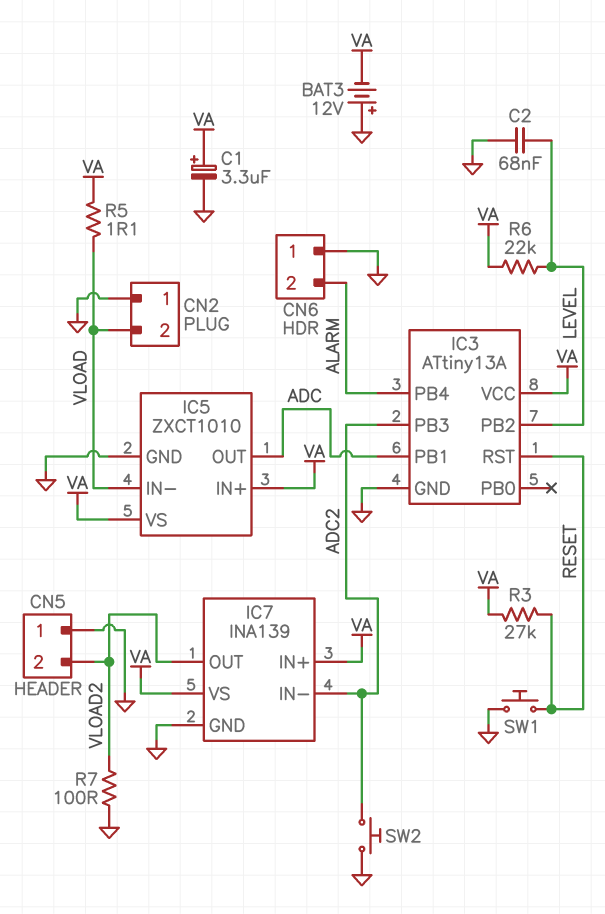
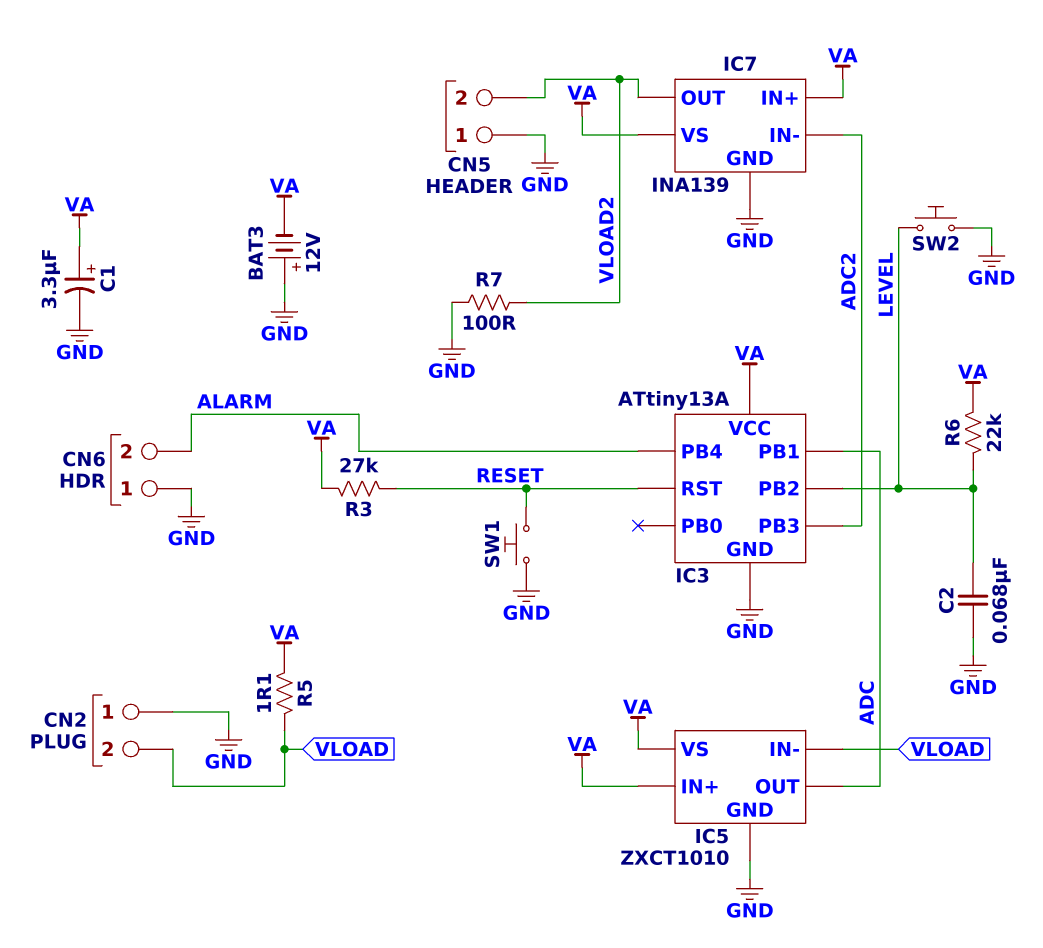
SW2: button (ADC2, GND) -> button (GND, LEVEL)

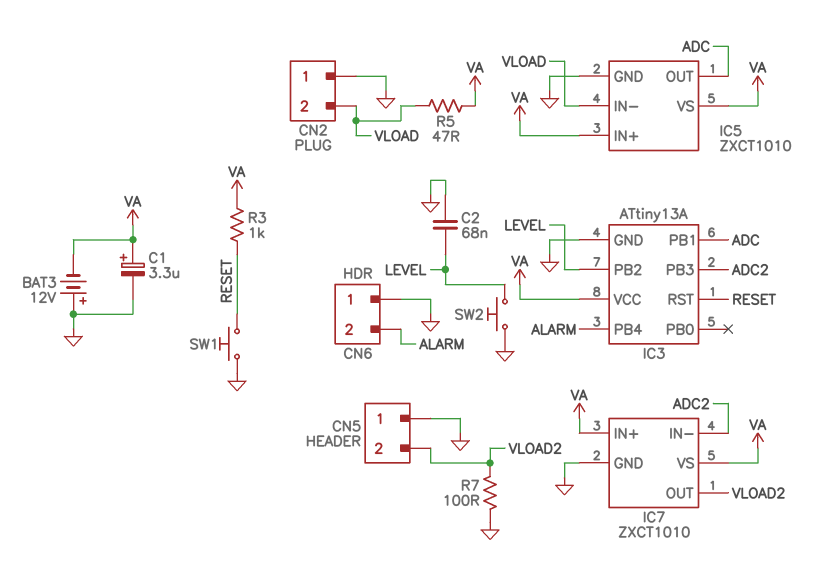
IC7: INA139 -> ZXCT1010
R3: 27k (RESET, VA) -> 1k (RESET, VA)
R5: 1.1 (VA, VLOAD) -> 47 (VA, VLOAD)
R6: 22k (LEVEL, VA) -> none

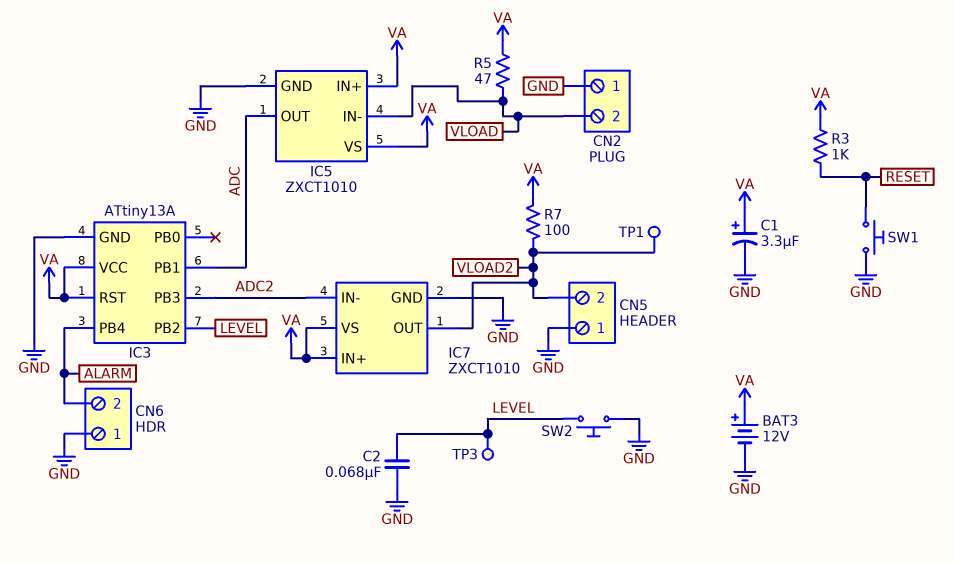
BAT3: 12V (plus GND, minus VA) -> 12V (plus VA, minus GND)
IC3 pin RST: RESET -> VA
R7: 100 (GND, VLOAD2) -> 100 (VA, VLOAD2)
TP1: none -> test point (VLOAD2)
TP3: none -> test point (LEVEL)

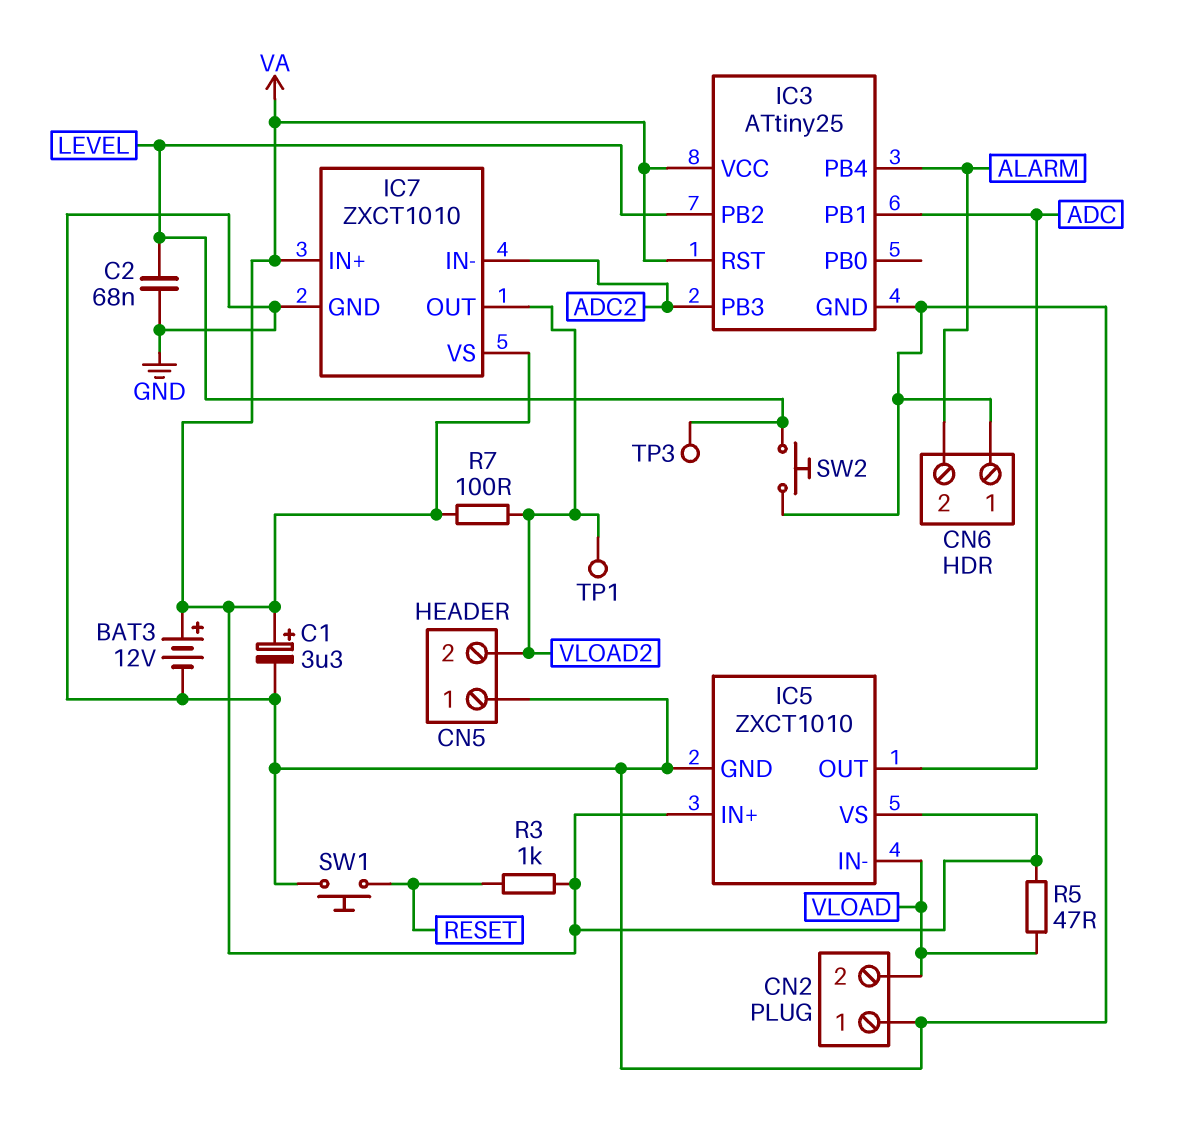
IC3: ATtiny13A -> ATtiny25

